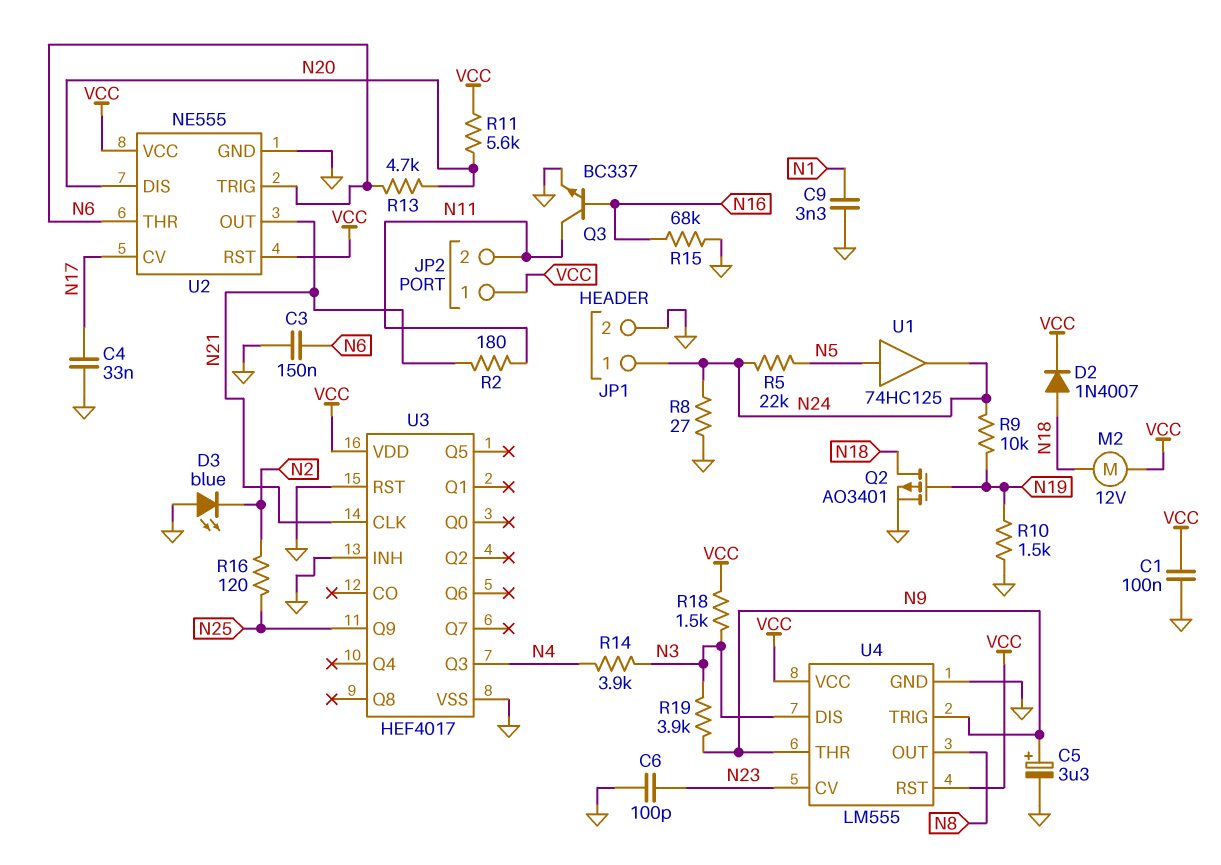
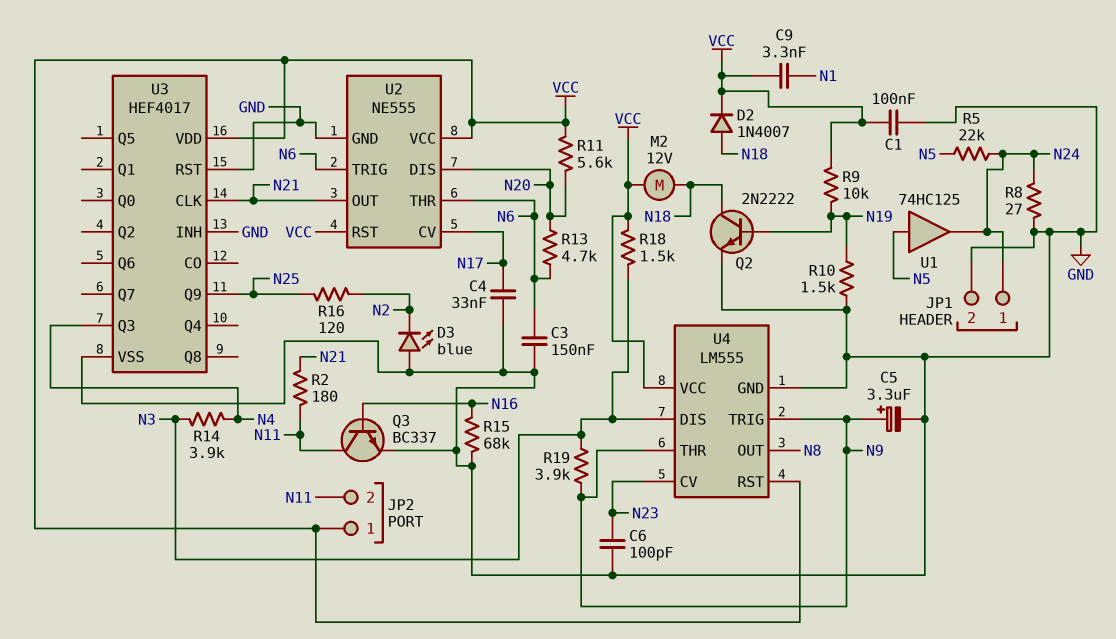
C9: 3.3nF (GND, N1) -> 3.3nF (N1, VCC)
Q2: PMOS AO3401 (G N19, D N18, S GND) -> NPN 2N2222 (B N19, C N18, E GND)
R9: 10k (N19, N24) -> 10k (N19, VCC)

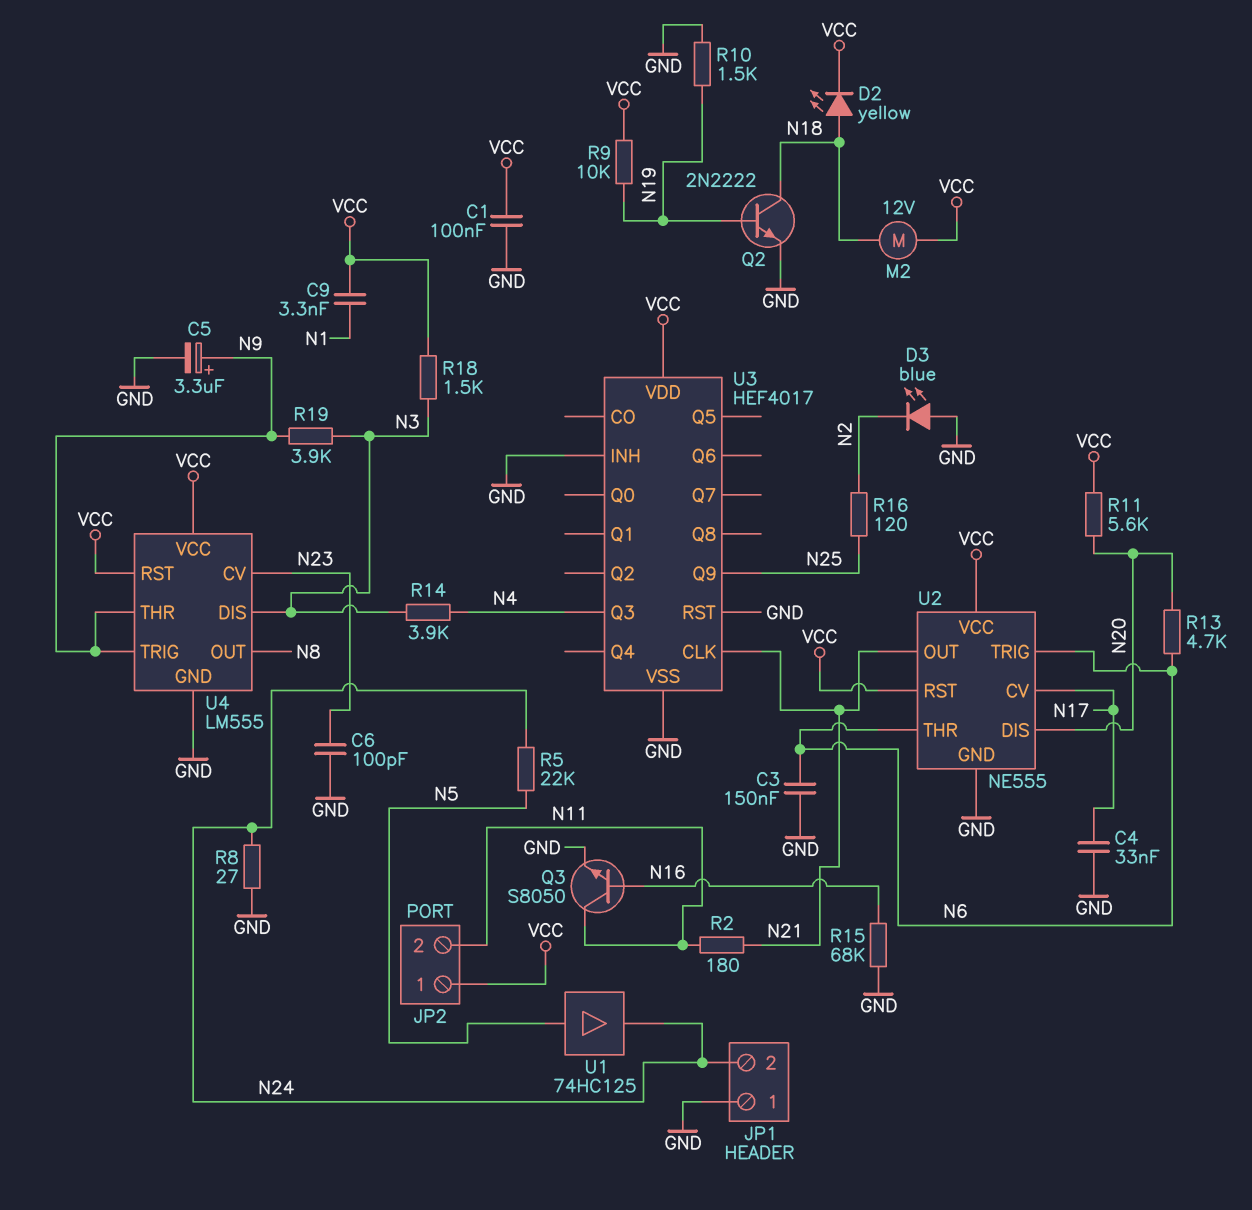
D2: diode 1N4007 (A N18, K VCC) -> LED yellow (A N18, K VCC)
JP1 pin 1: N24 -> GND
JP1 pin 2: GND -> N24
Q3: NPN BC337 (B N16, C N11, E GND) -> NPN S8050 (B N16, C N11, E GND)

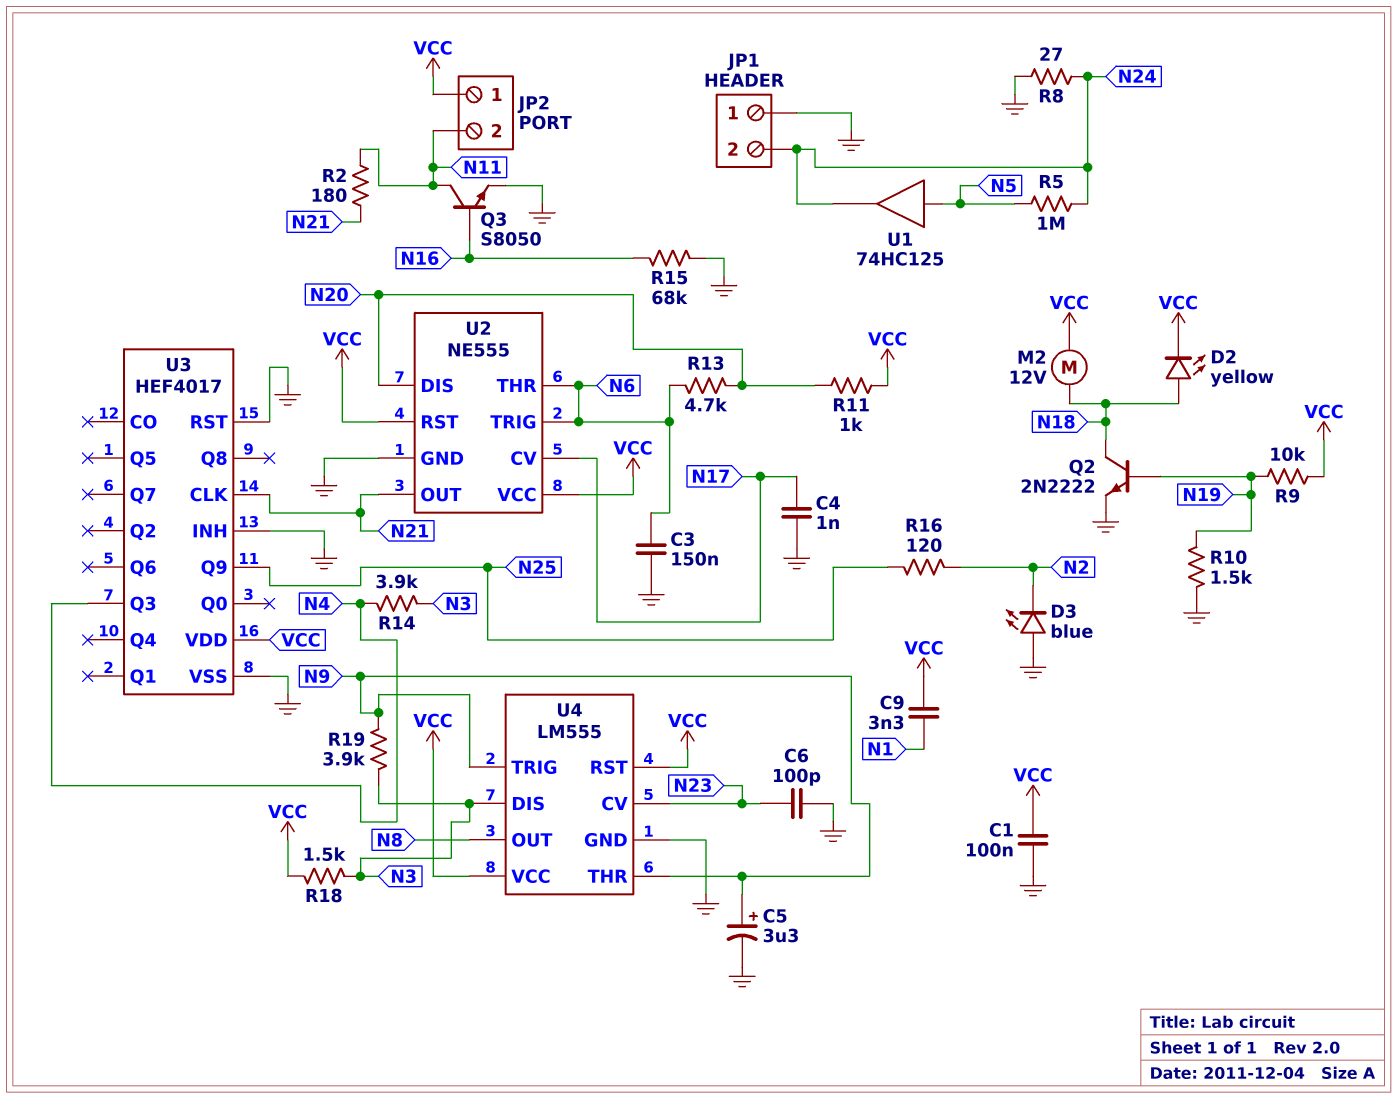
C4: 33nF (GND, N17) -> 1nF (GND, N17)
R5: 22k (N5, N24) -> 1M (N5, N24)
R11: 5.6k (N20, VCC) -> 1k (N20, VCC)

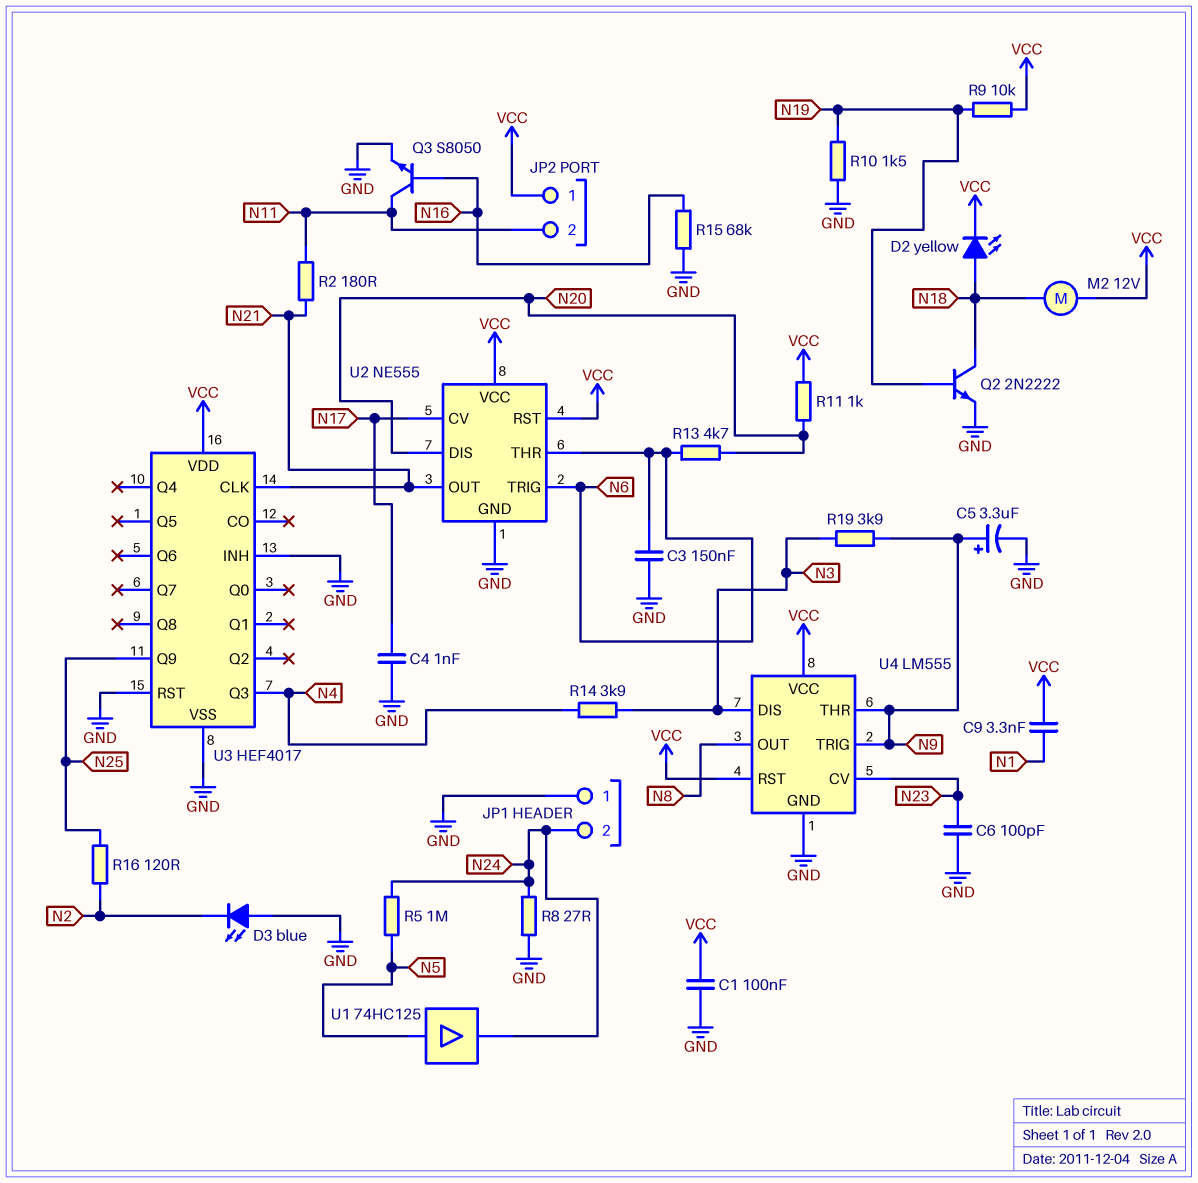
R18: 1.5k (N3, VCC) -> none

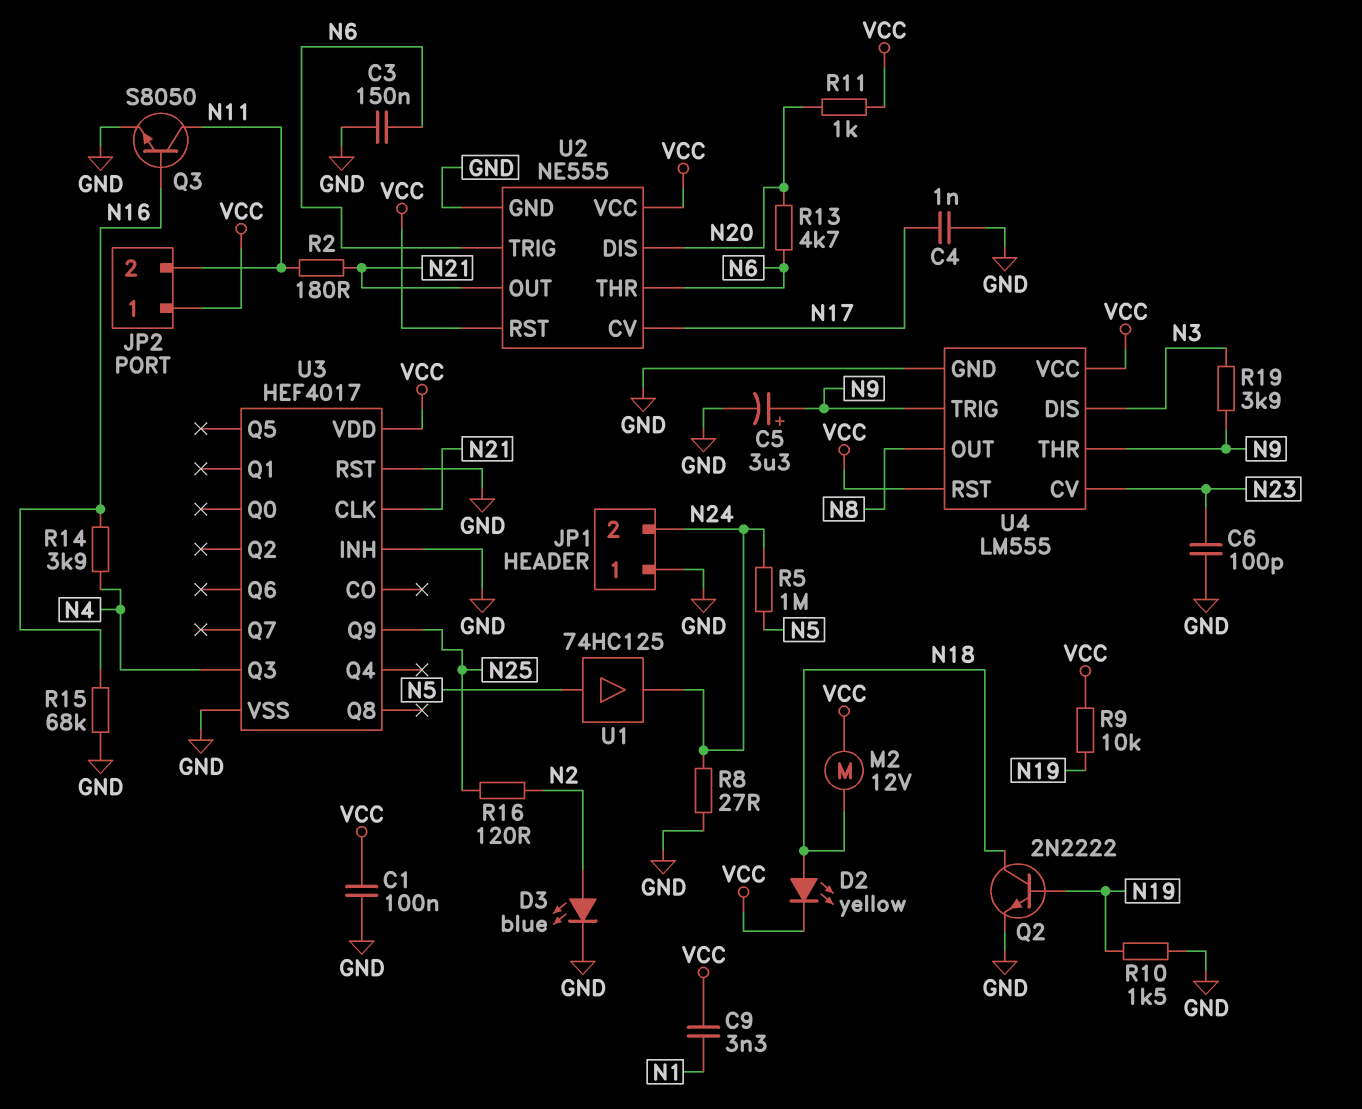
D3: LED blue (A GND, K N2) -> LED blue (A N2, K GND)
R14: 3.9k (N3, N4) -> 3.9k (N4, N16)

